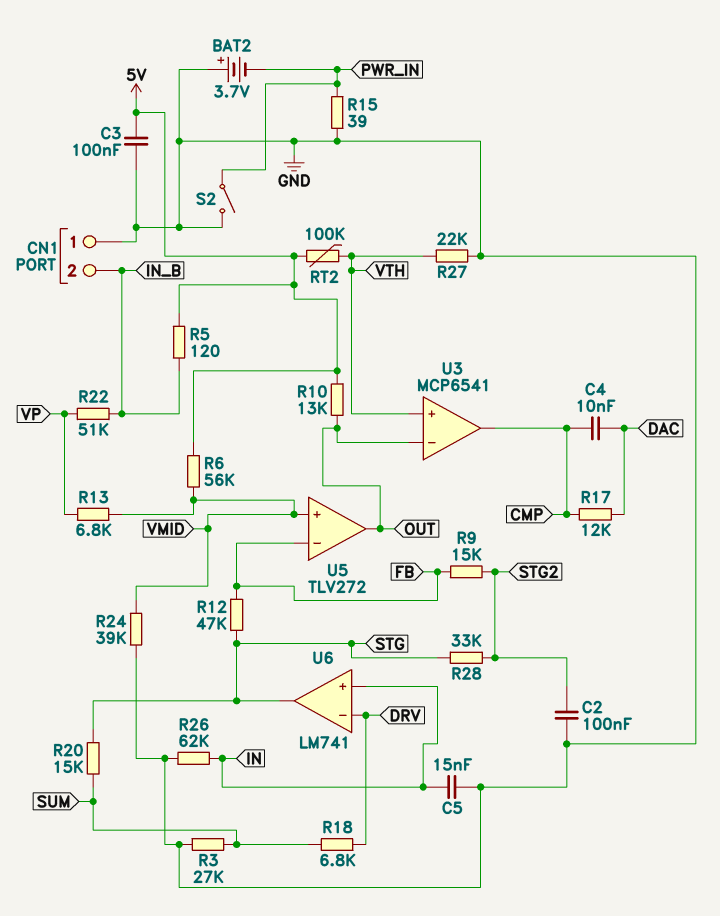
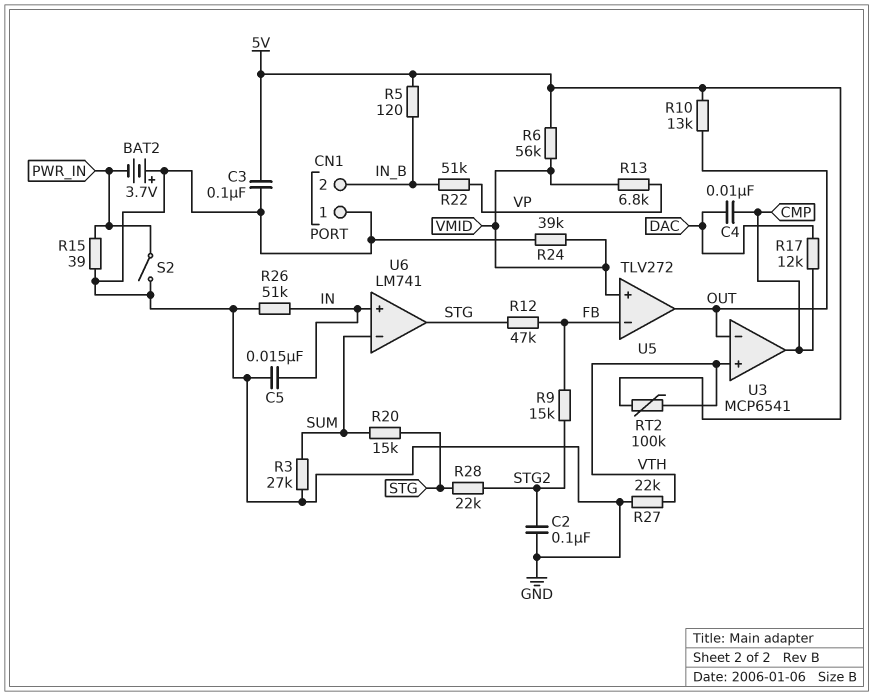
R18: 6.8k (DRV, SUM) -> none
R26: 62k (GND, IN) -> 51k (GND, IN)
R28: 33k (STG, STG2) -> 22k (STG, STG2)
U6 pin in-: DRV -> SUM

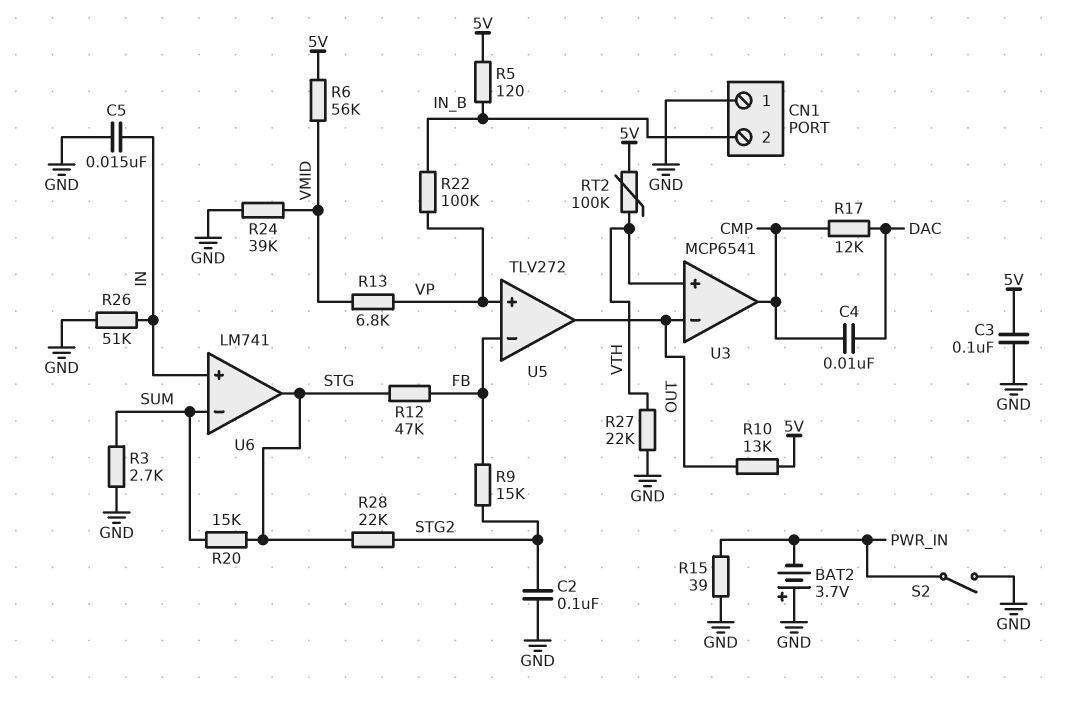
R3: 27k (GND, SUM) -> 2.7k (GND, SUM)
R22: 51k (IN_B, VP) -> 100k (IN_B, VP)
U5 pin in+: VMID -> VP

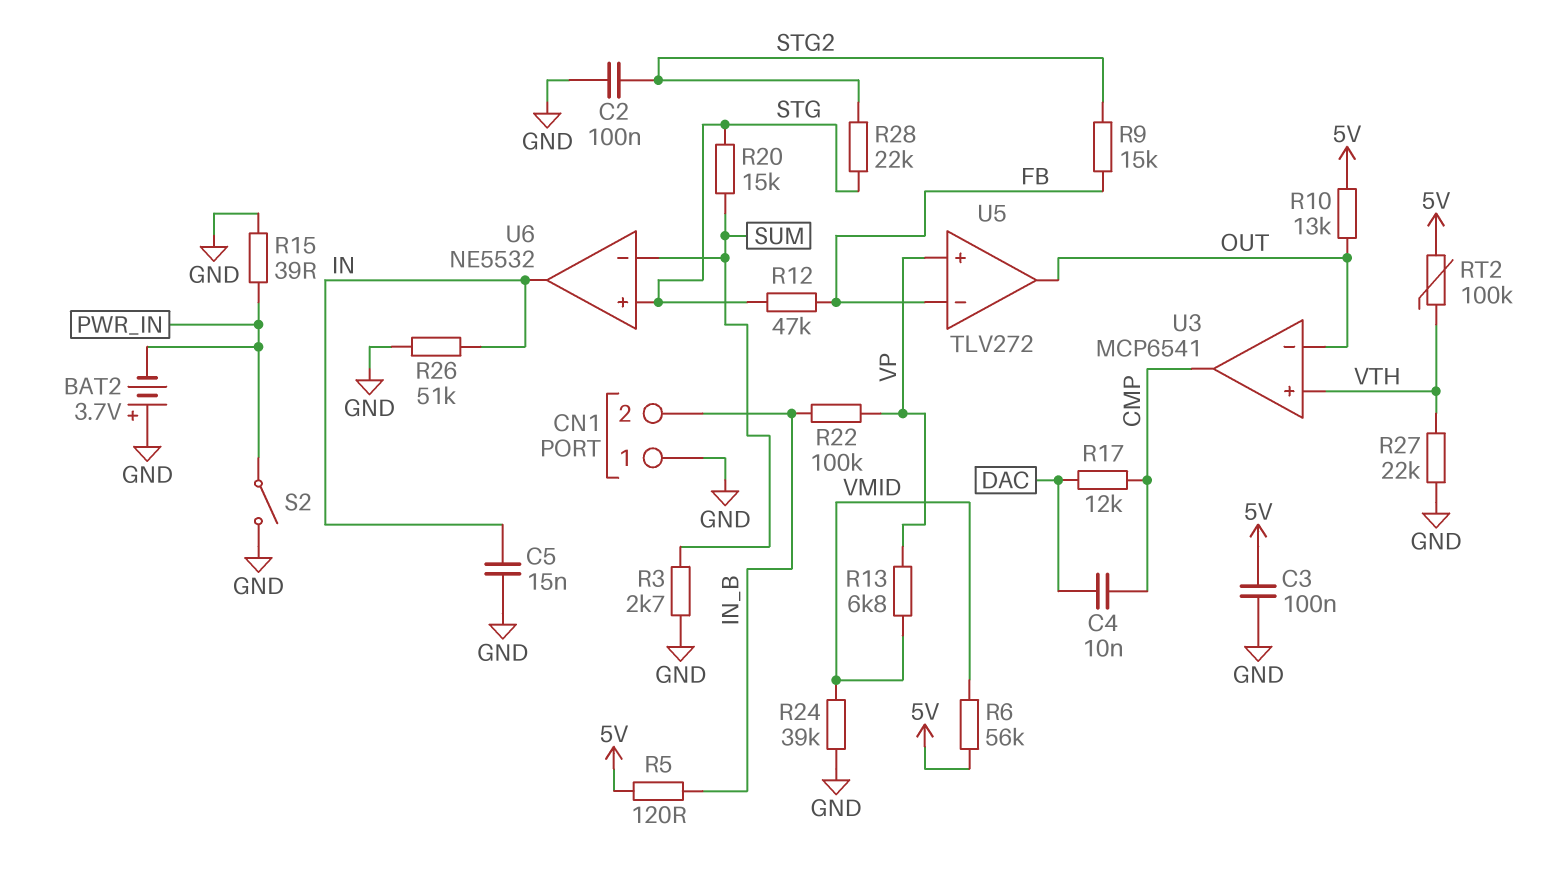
U6: LM741 -> NE5532
U6 pin in+: IN -> STG
U6 pin out: STG -> IN

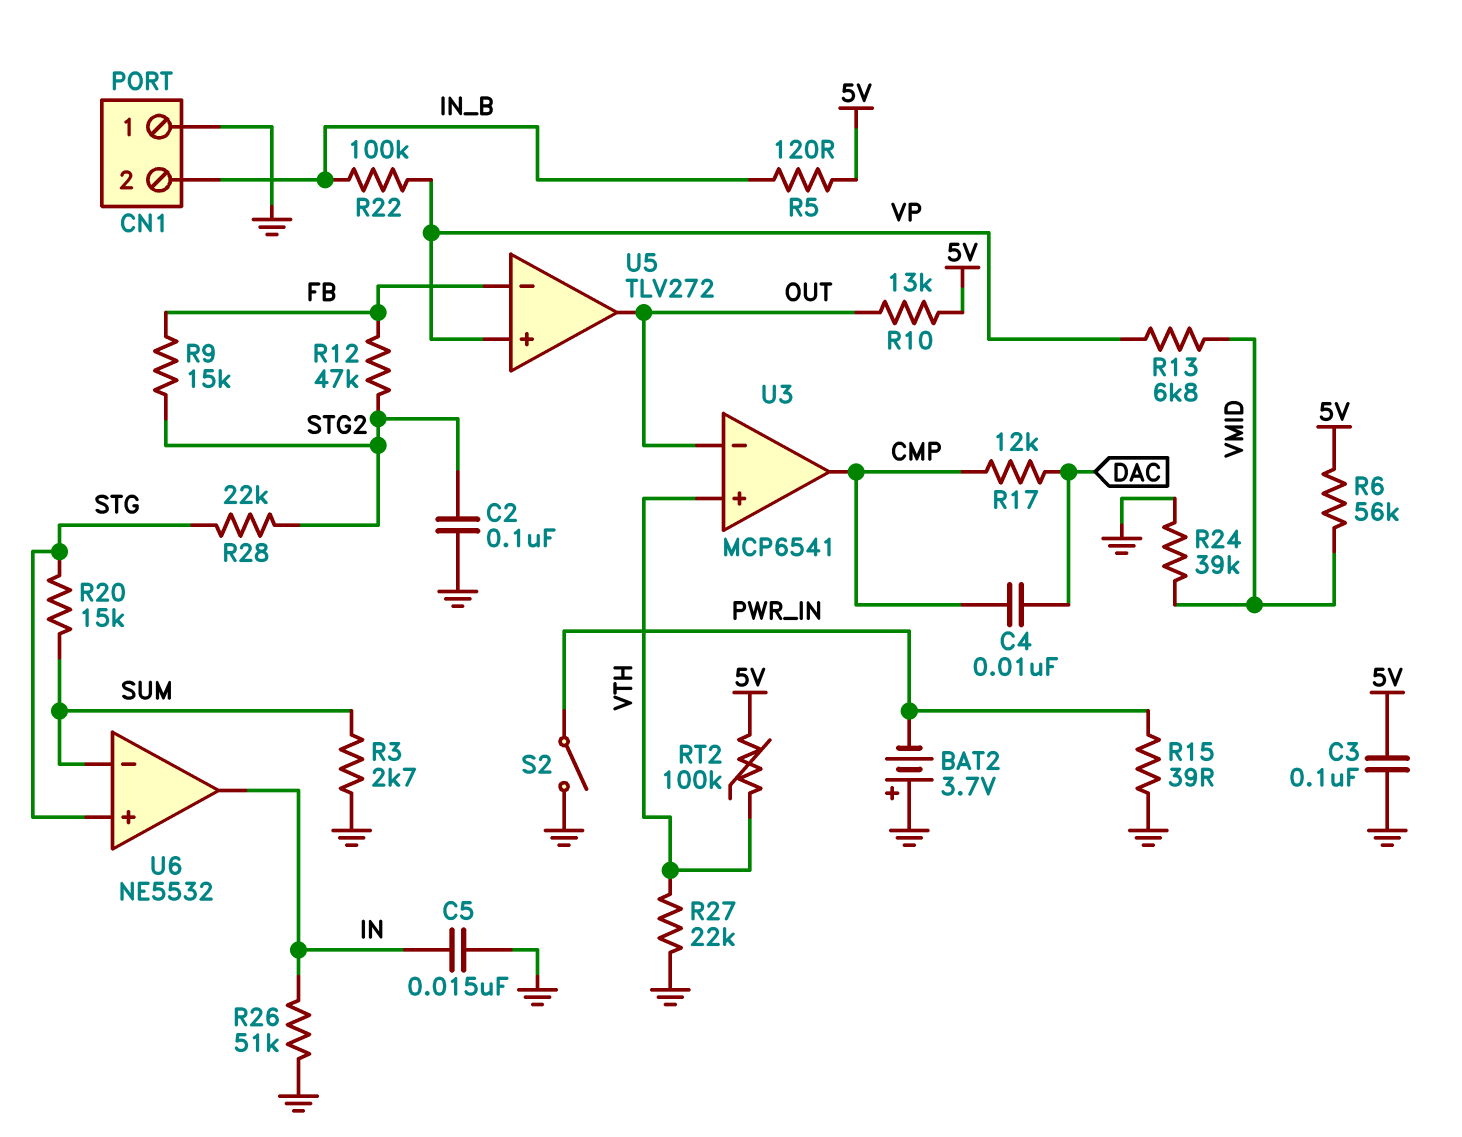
R12: 47k (FB, STG) -> 47k (FB, STG2)

